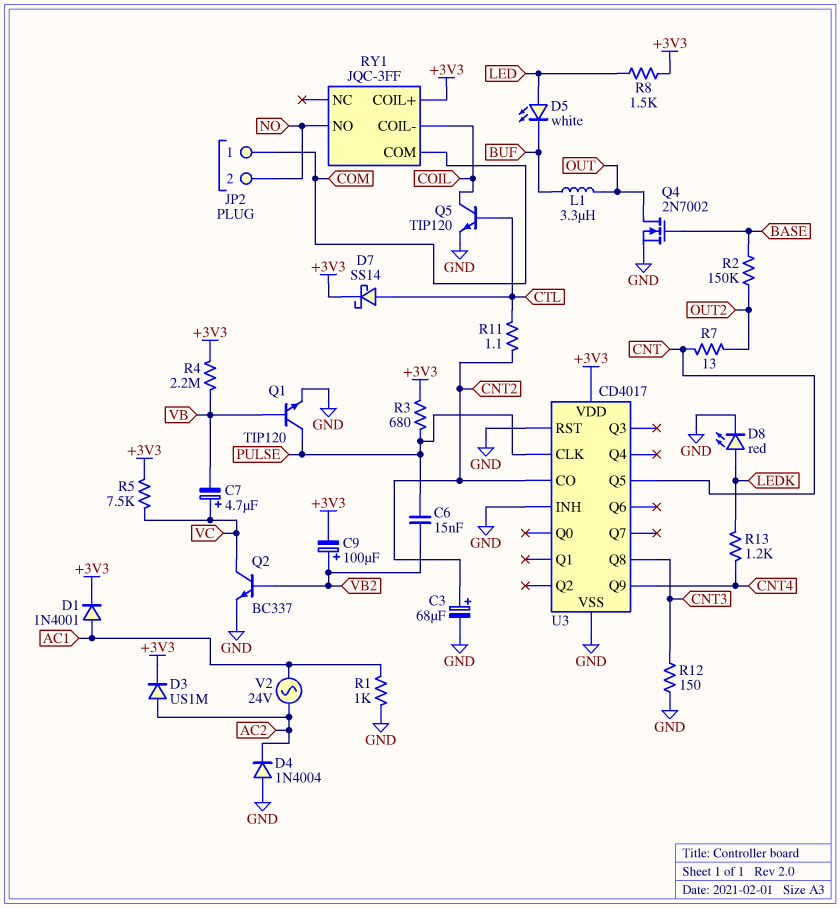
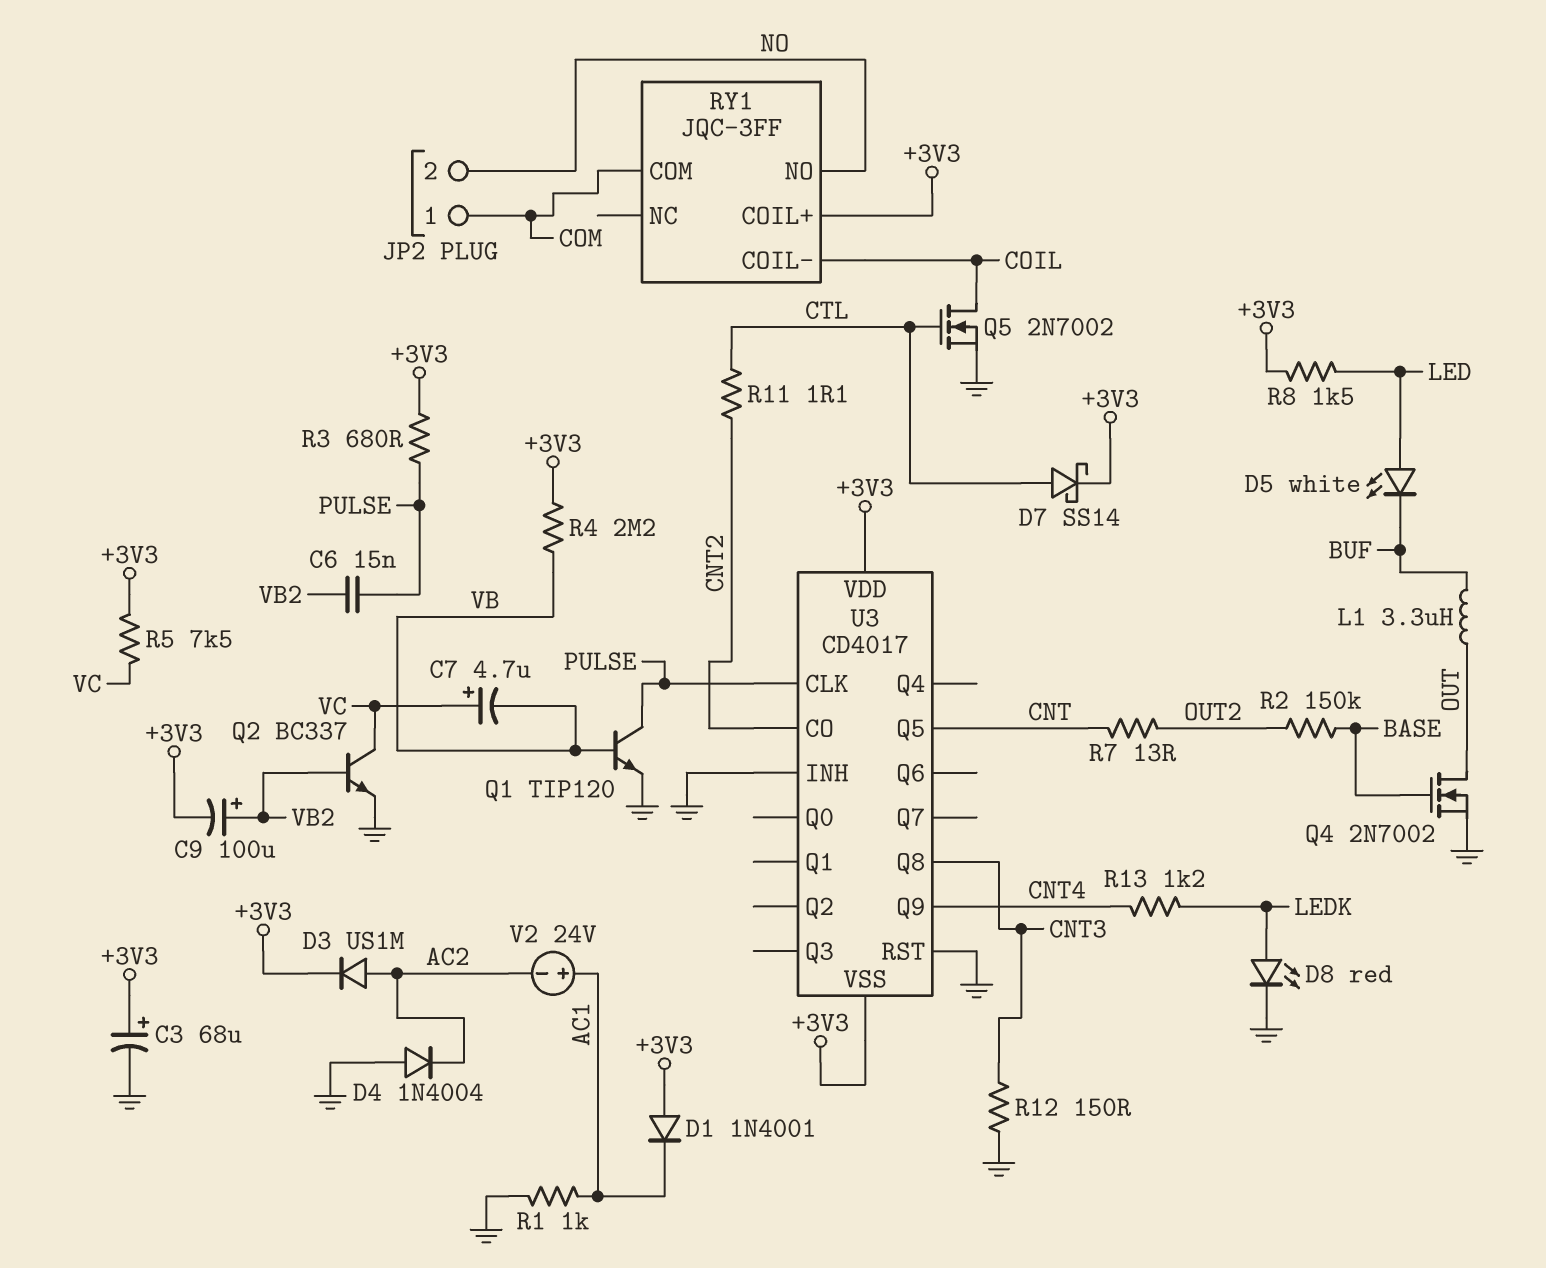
C3: 68uF (plus CNT2, minus GND) -> 68uF (plus +3V3, minus GND)
D1: diode 1N4001 (A AC1, K +3V3) -> diode 1N4001 (A +3V3, K AC1)
Q5: NPN TIP120 (B CTL, C COIL, E GND) -> NMOS 2N7002 (G CTL, D COIL, S GND)
U3 pin VSS: GND -> +3V3
V2: AC 24V (AC1, AC2) -> 24V (plus AC1, minus AC2)

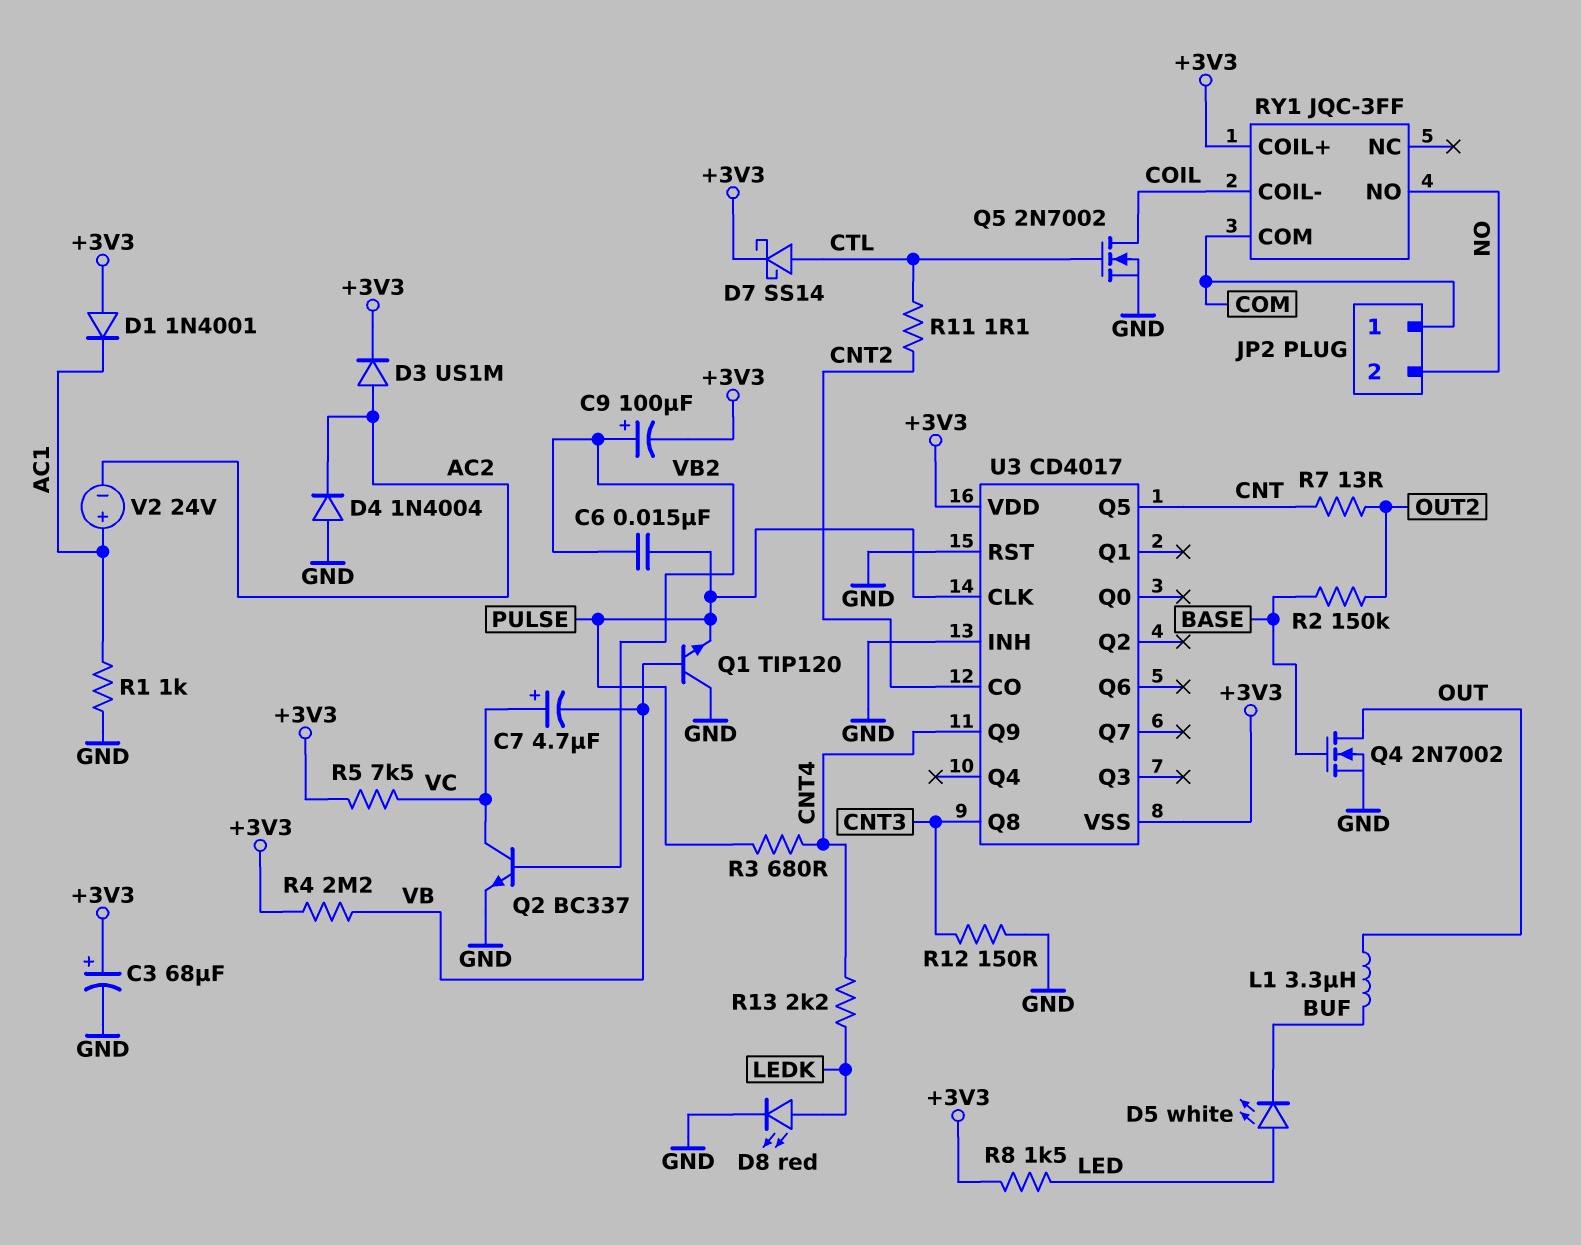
Q1: NPN TIP120 (B VB, C PULSE, E GND) -> NPN TIP120 (B VB, C GND, E PULSE)
R3: 680 (+3V3, PULSE) -> 680 (CNT4, PULSE)
R13: 1.2k (CNT4, LEDK) -> 2.2k (CNT4, LEDK)

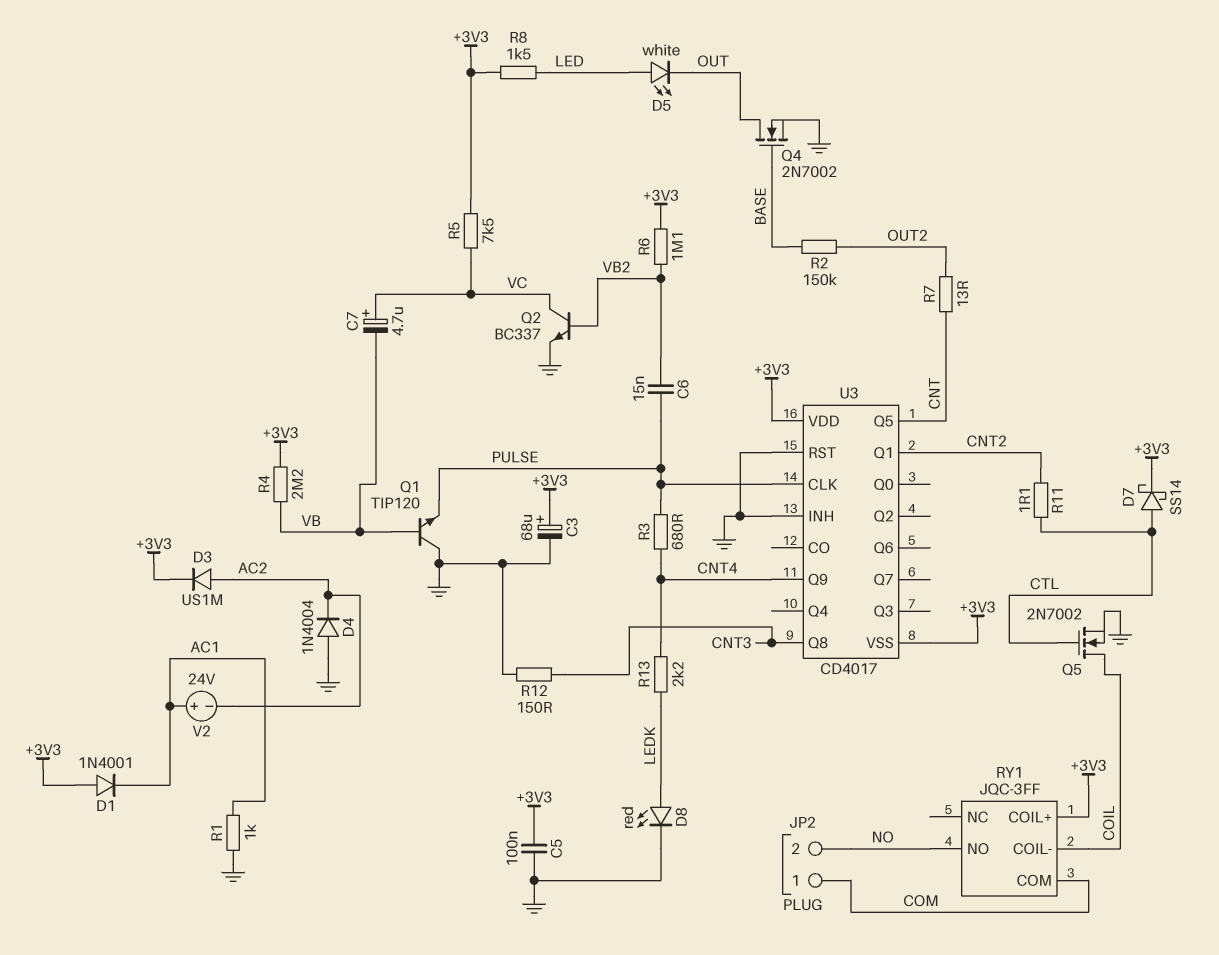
C5: none -> 100nF (+3V3, GND)
C9: 100uF (plus VB2, minus +3V3) -> none
D5: LED white (A LED, K BUF) -> LED white (A LED, K OUT)
L1: 3.3uH (BUF, OUT) -> none
R6: none -> 1.1M (+3V3, VB2)
U3 pin CO: CNT2 -> none
U3 pin Q1: none -> CNT2

